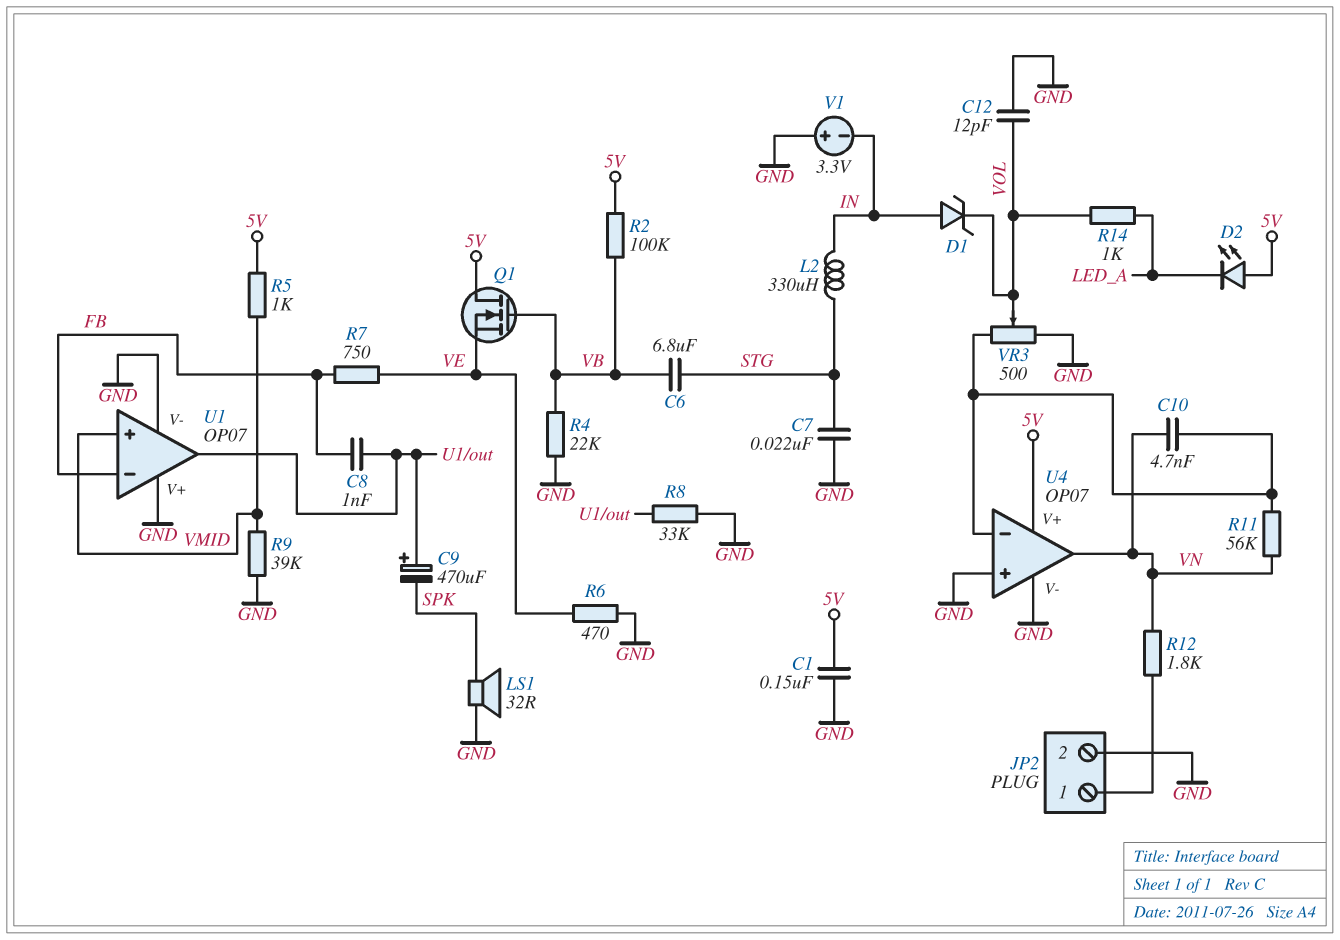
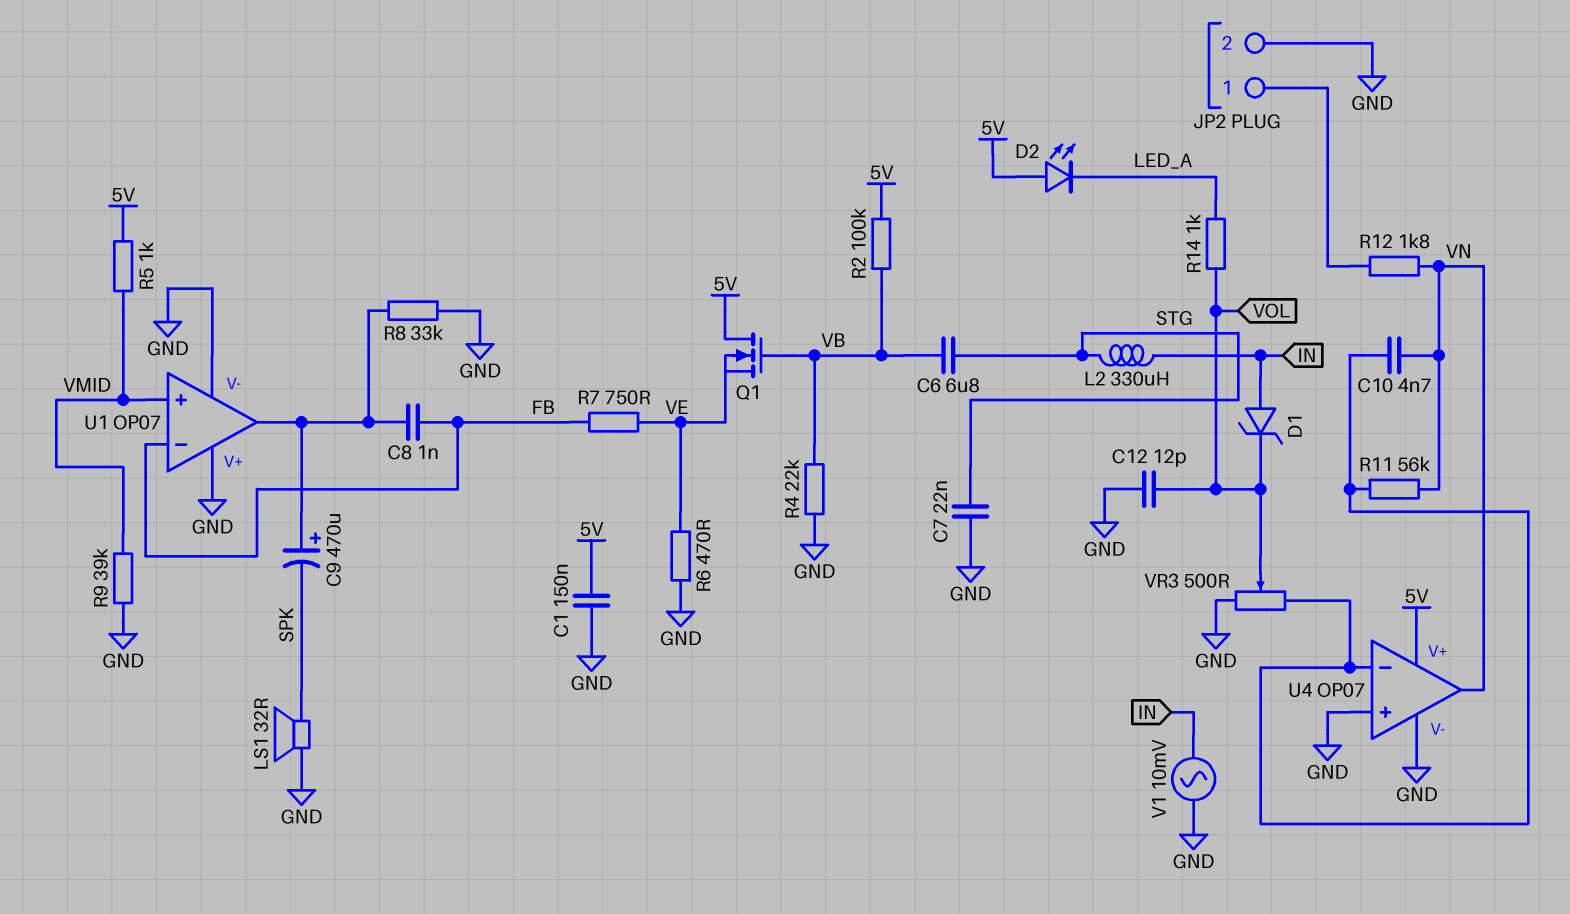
V1: 3.3V (plus GND, minus IN) -> AC 10mV (GND, IN)

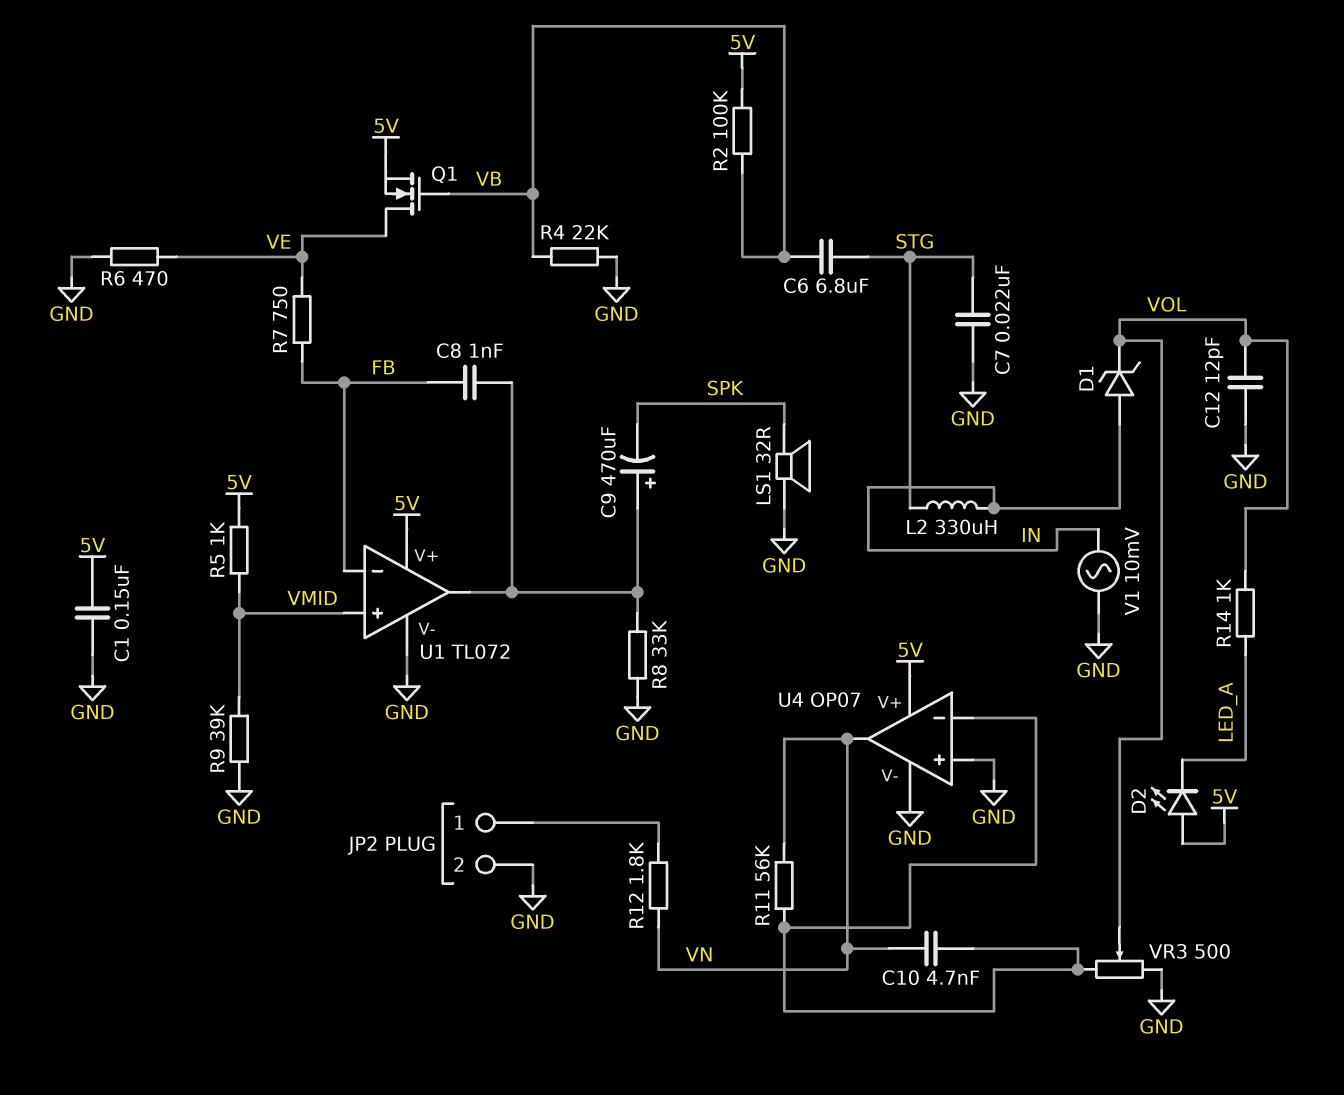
Q1: NMOS (G VB, D 5V, S VE) -> NMOS (G VB, D VE, S 5V)
U1: OP07 -> TL072
U1 pin V+: GND -> 5V

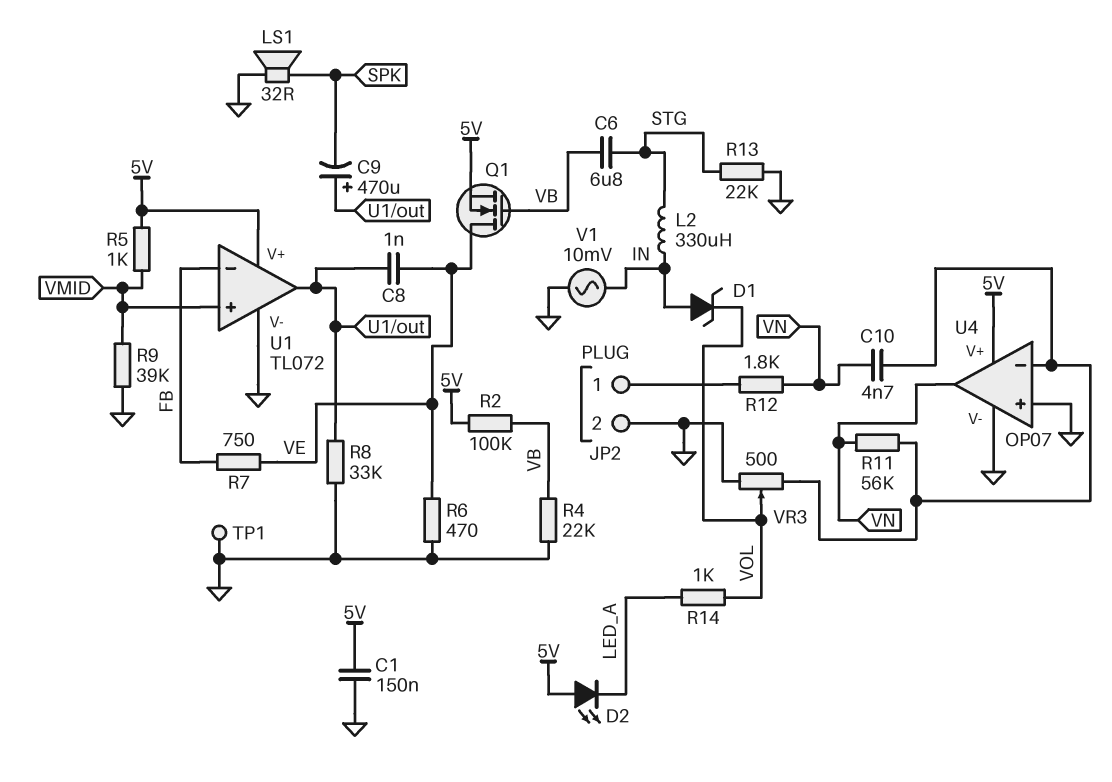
C7: 22nF (GND, STG) -> none
C8: 1nF (FB, U1/out) -> 1nF (U1/out, VE)
C12: 12pF (GND, VOL) -> none
R13: none -> 22k (GND, STG)
TP1: none -> test point (GND)

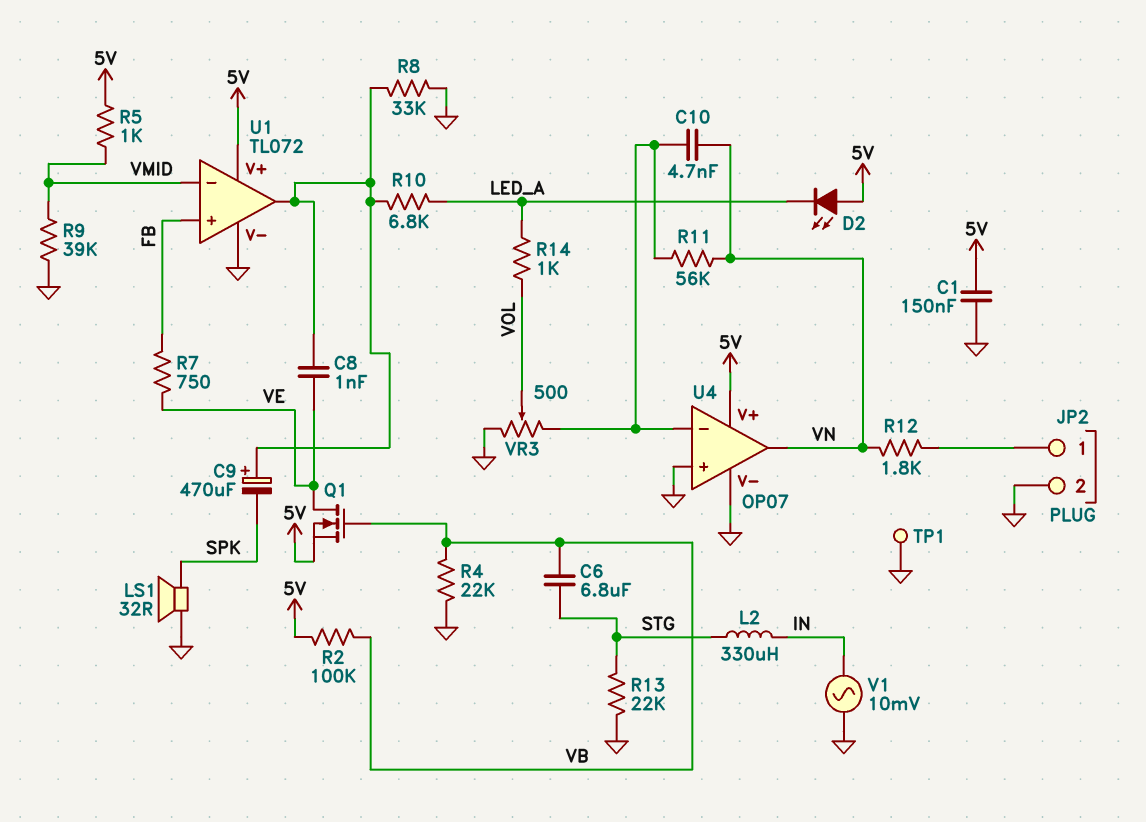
D1: zener (A IN, K VOL) -> none
R6: 470 (GND, VE) -> none
R10: none -> 6.8k (LED_A, U1/out)
U1 pin in+: VMID -> FB
U1 pin in-: FB -> VMID

